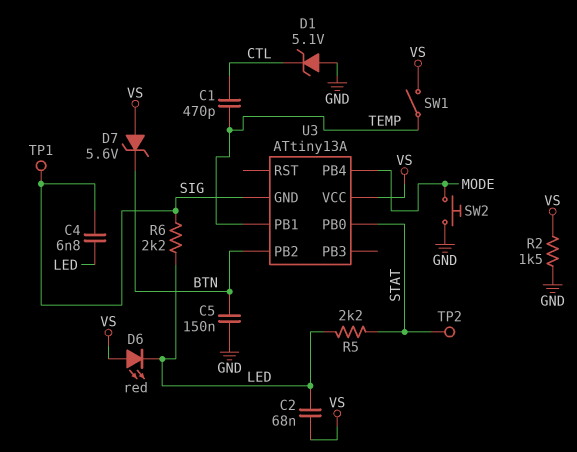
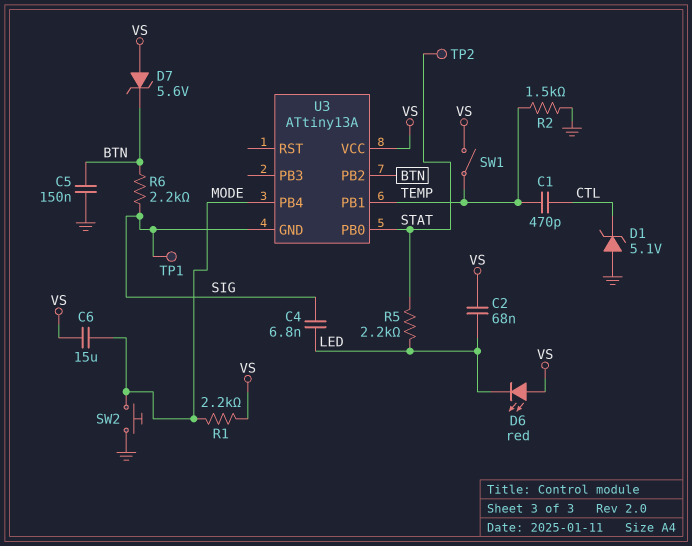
C6: none -> 15uF (MODE, VS)
R1: none -> 2.2k (MODE, VS)
R2: 1.5k (GND, VS) -> 1.5k (GND, TEMP)
R6: 2.2k (LED, SIG) -> 2.2k (BTN, SIG)

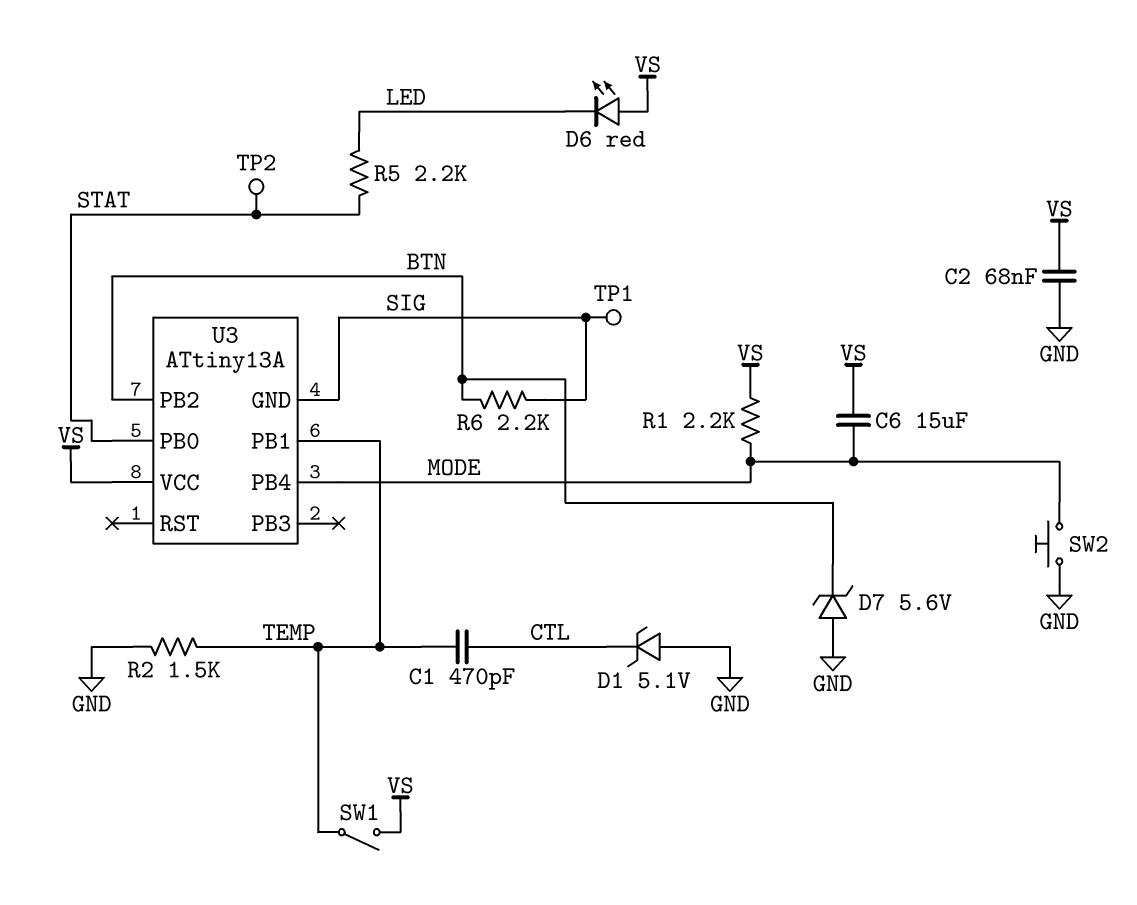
C2: 68nF (LED, VS) -> 68nF (GND, VS)
C4: 6.8nF (LED, SIG) -> none
C5: 150nF (BTN, GND) -> none
D7: zener 5.6V (A VS, K BTN) -> zener 5.6V (A GND, K BTN)

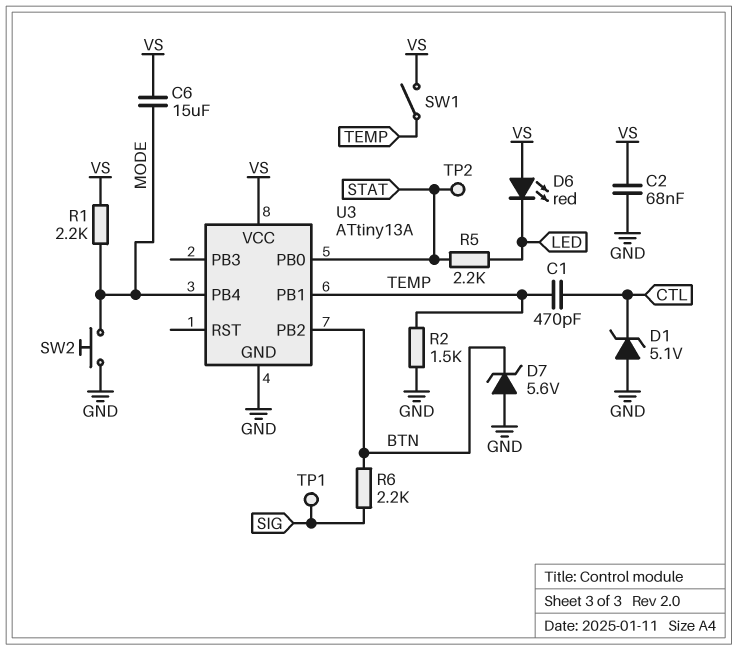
U3 pin GND: SIG -> GND

